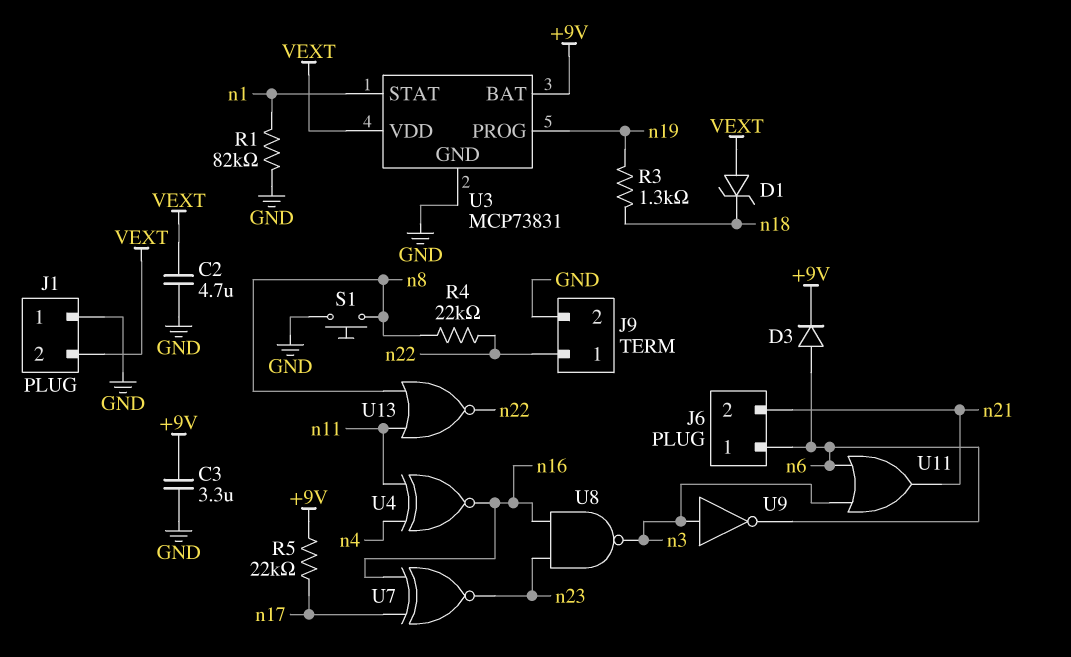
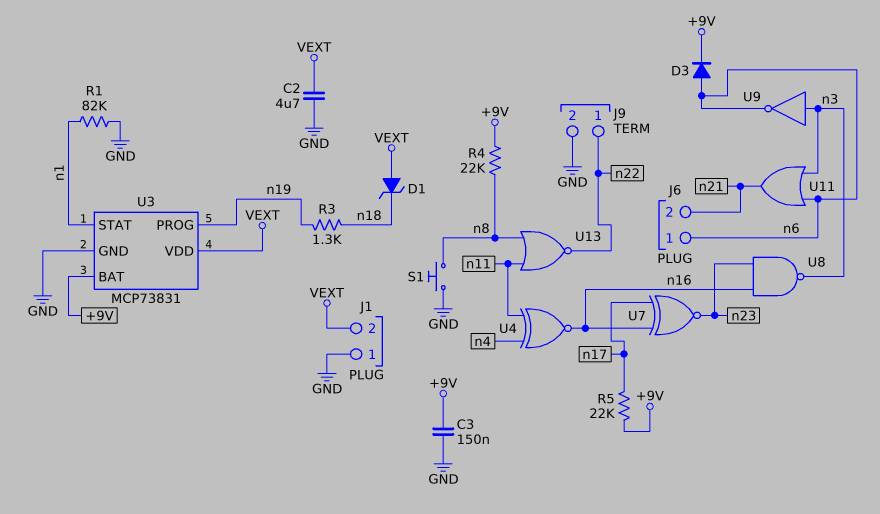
C3: 3.3uF (+9V, GND) -> 150nF (+9V, GND)
R4: 22k (n8, n22) -> 22k (+9V, n8)

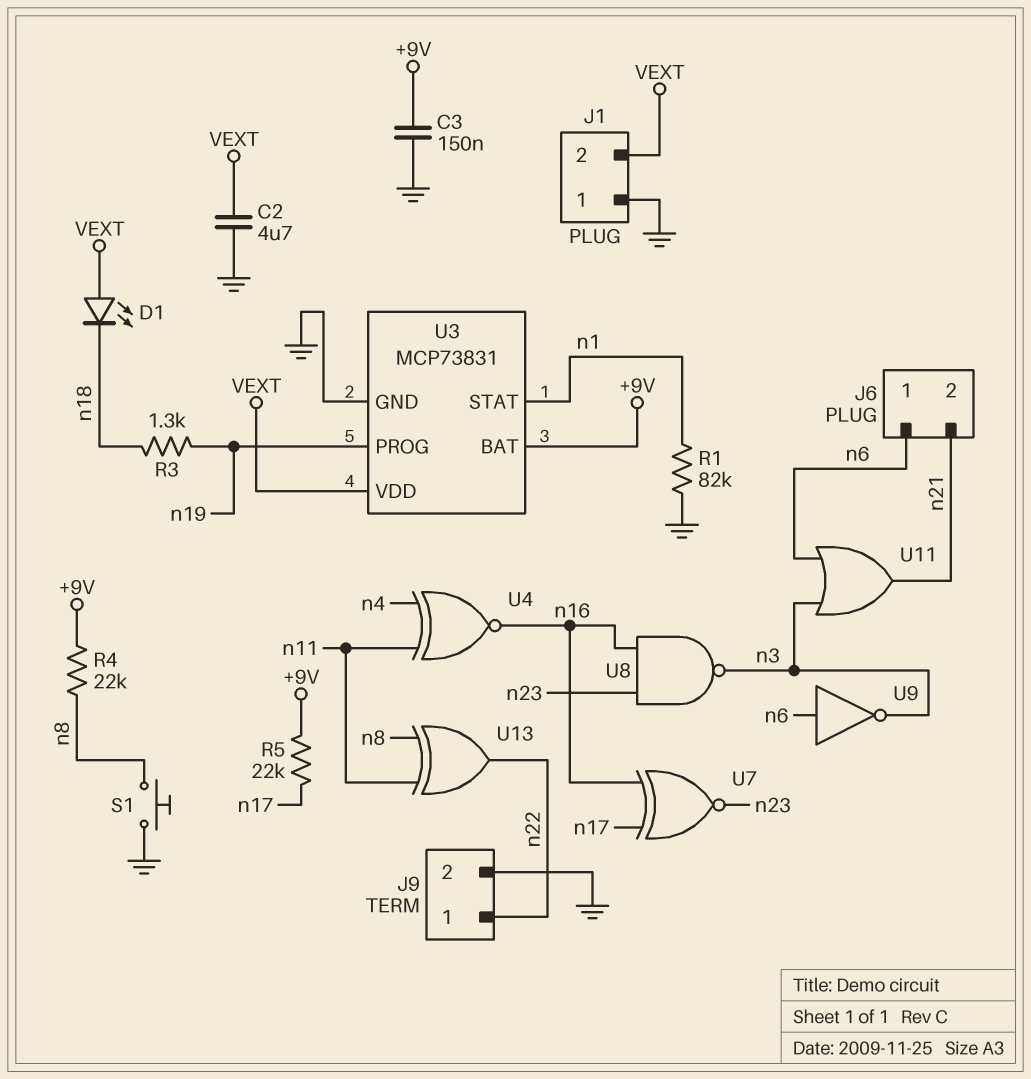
D1: zener (A VEXT, K n18) -> LED (A VEXT, K n18)
D3: diode (A n6, K +9V) -> none
U9: NOT (in n3, out n6) -> NOT (in n6, out n3)
U13: NOR (in n8, in n11, out n22) -> XOR (in n8, in n11, out n22)

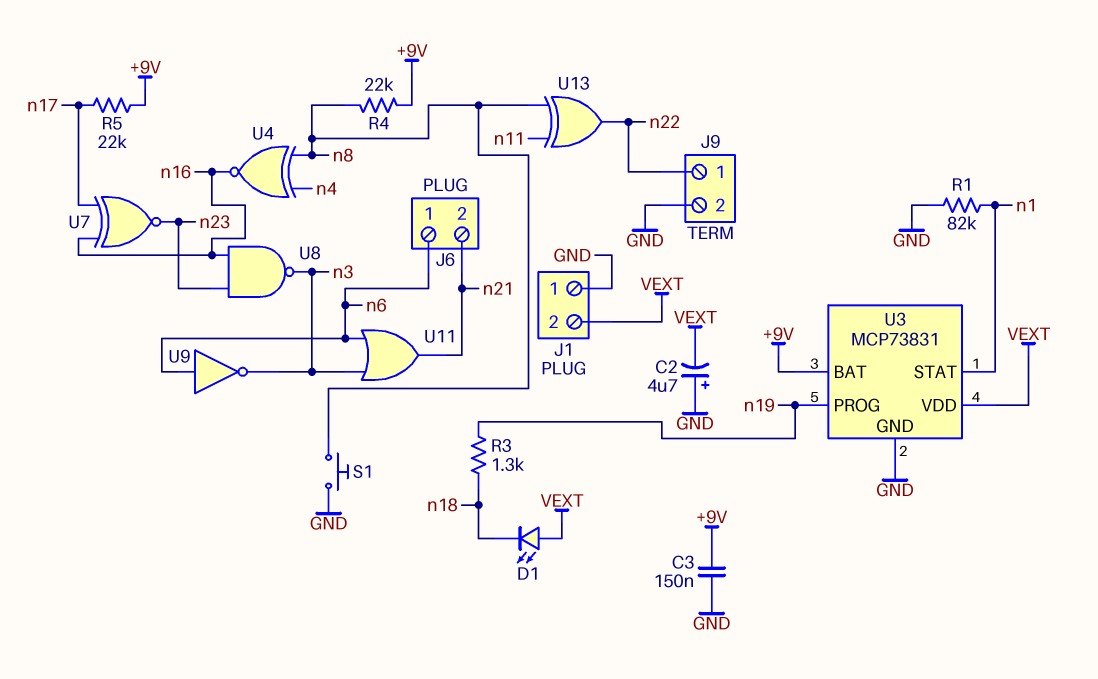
C2: 4.7uF (GND, VEXT) -> 4.7uF (plus GND, minus VEXT)
U4: XNOR (in n4, in n11, out n16) -> XNOR (in n4, in n8, out n16)

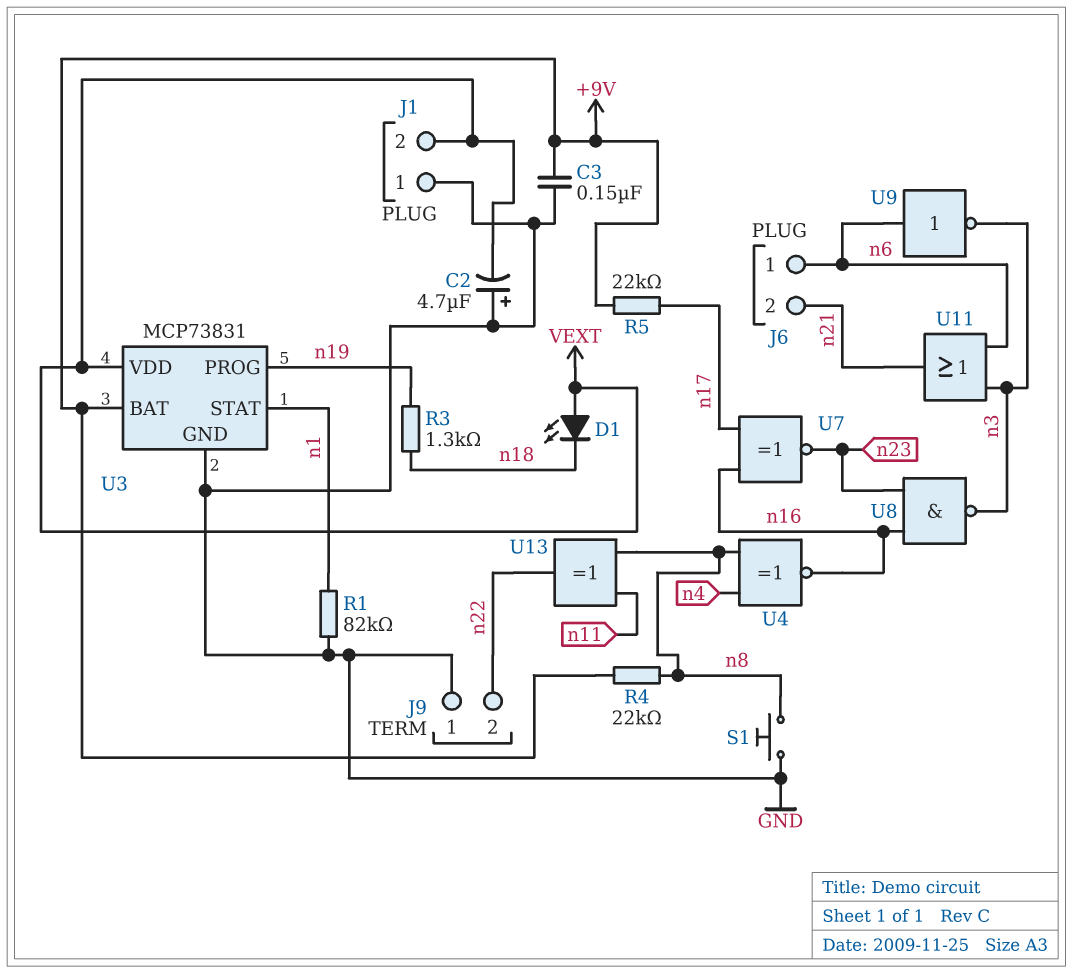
J9 pin 1: n22 -> GND
J9 pin 2: GND -> n22

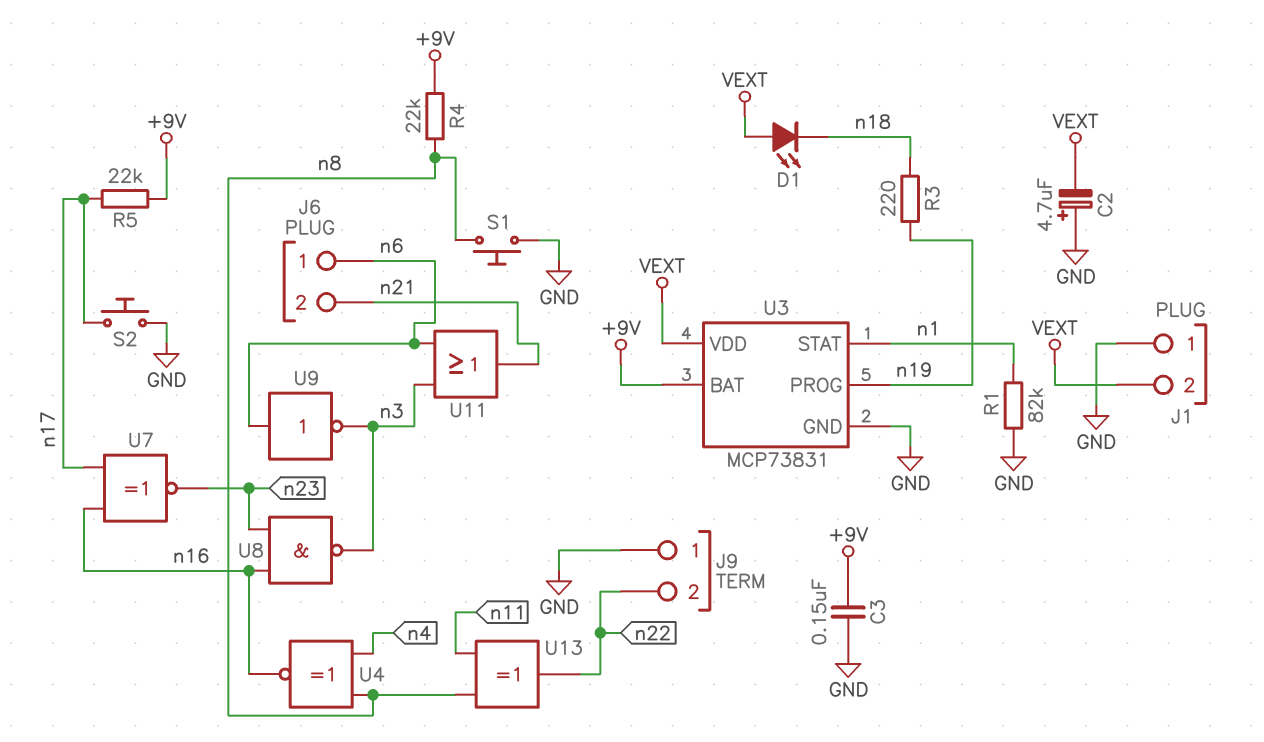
R3: 1.3k (n18, n19) -> 220 (n18, n19)
S2: none -> button (GND, n17)

